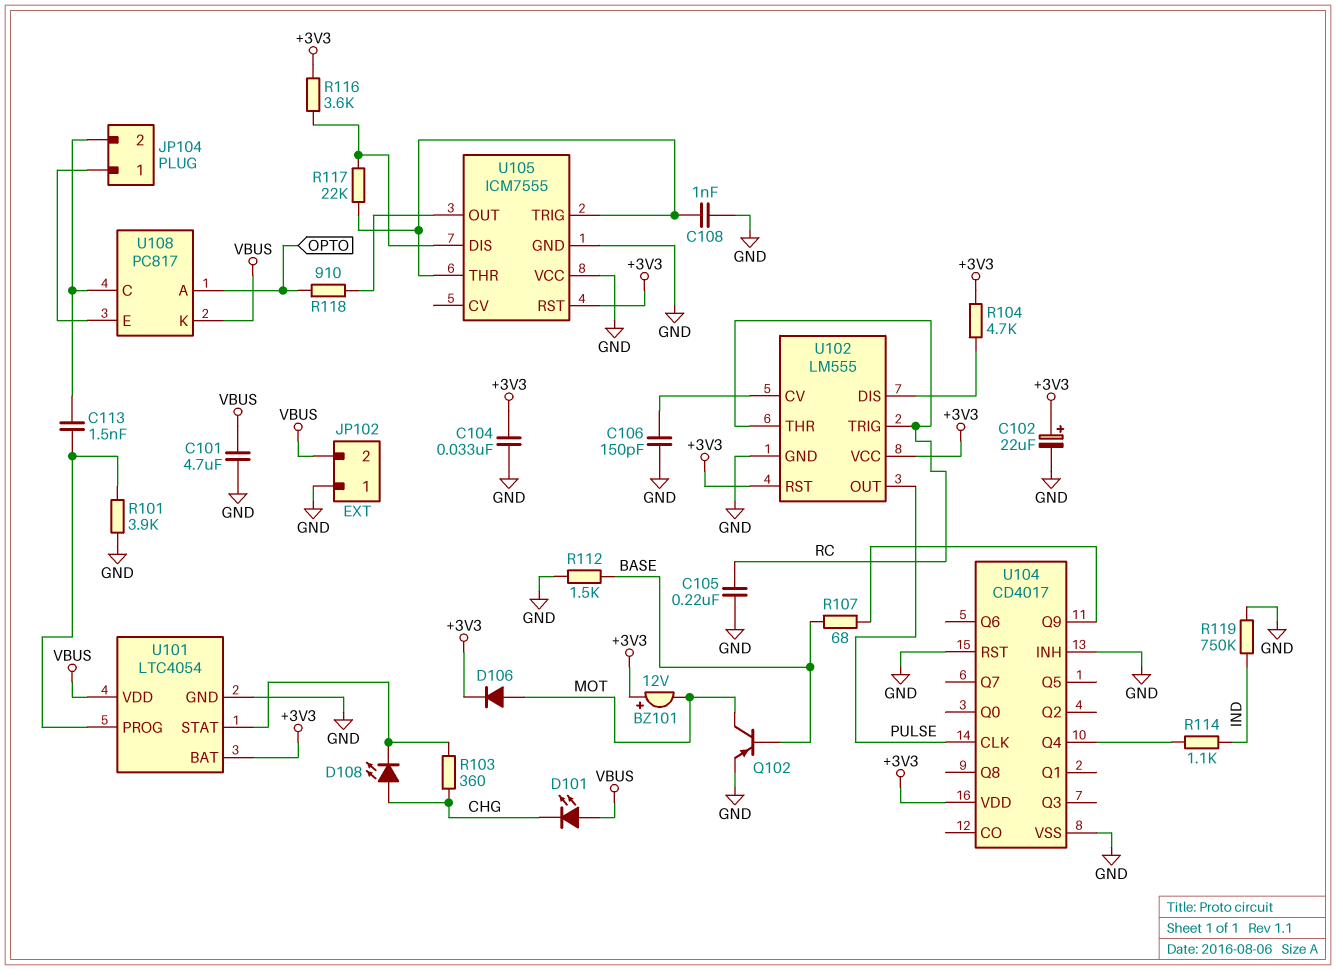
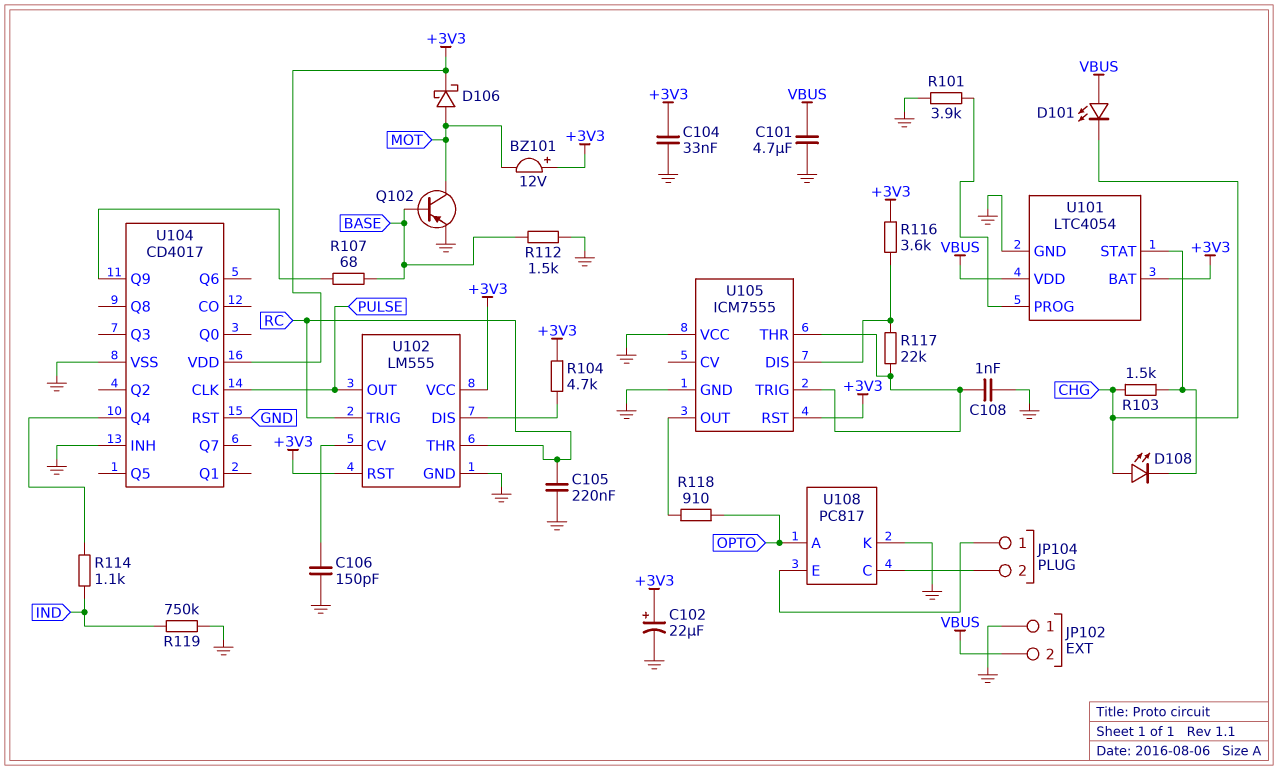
C113: 1.5nF (JP104/2, U101/PROG) -> none
D106: diode (A MOT, K +3V3) -> schottky (A MOT, K +3V3)
R103: 360 (CHG, U101/STAT) -> 1.5k (CHG, U101/STAT)
U108 pin K: VBUS -> GND

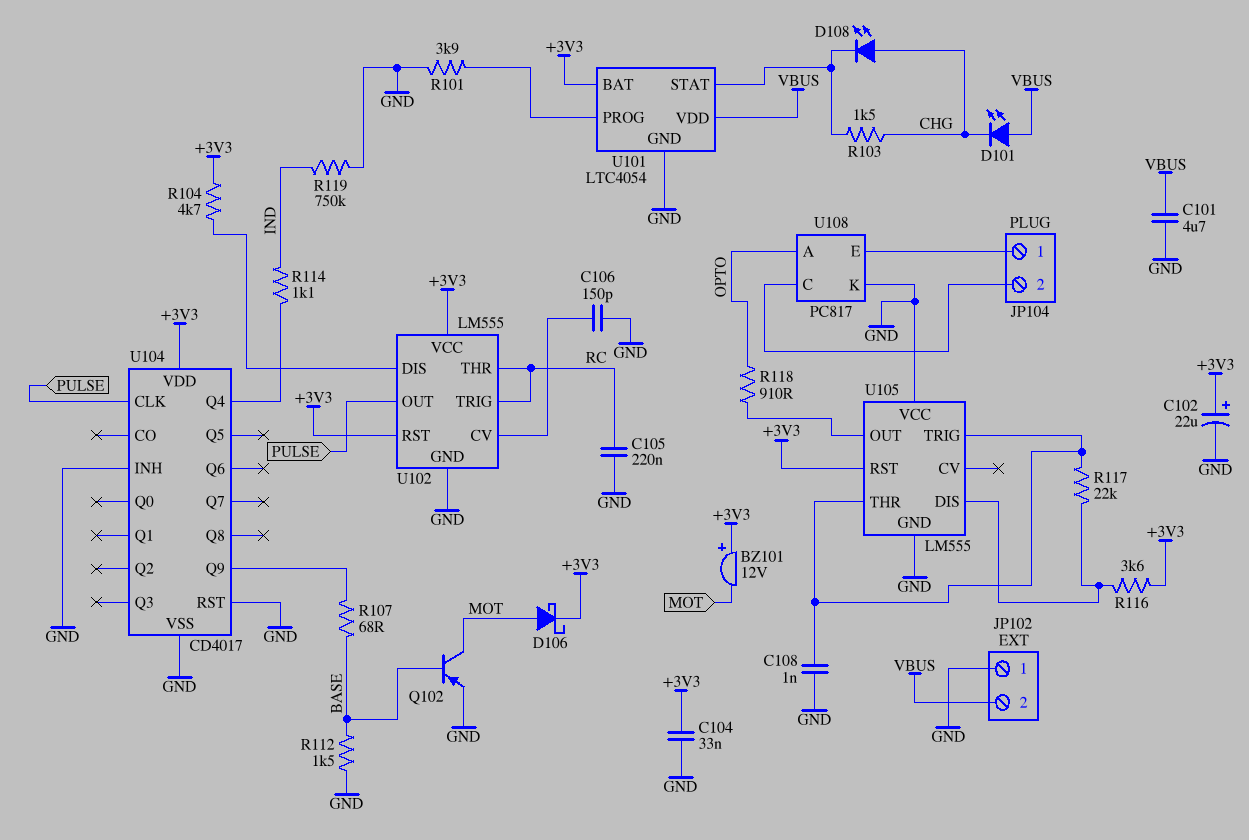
U105: ICM7555 -> LM555

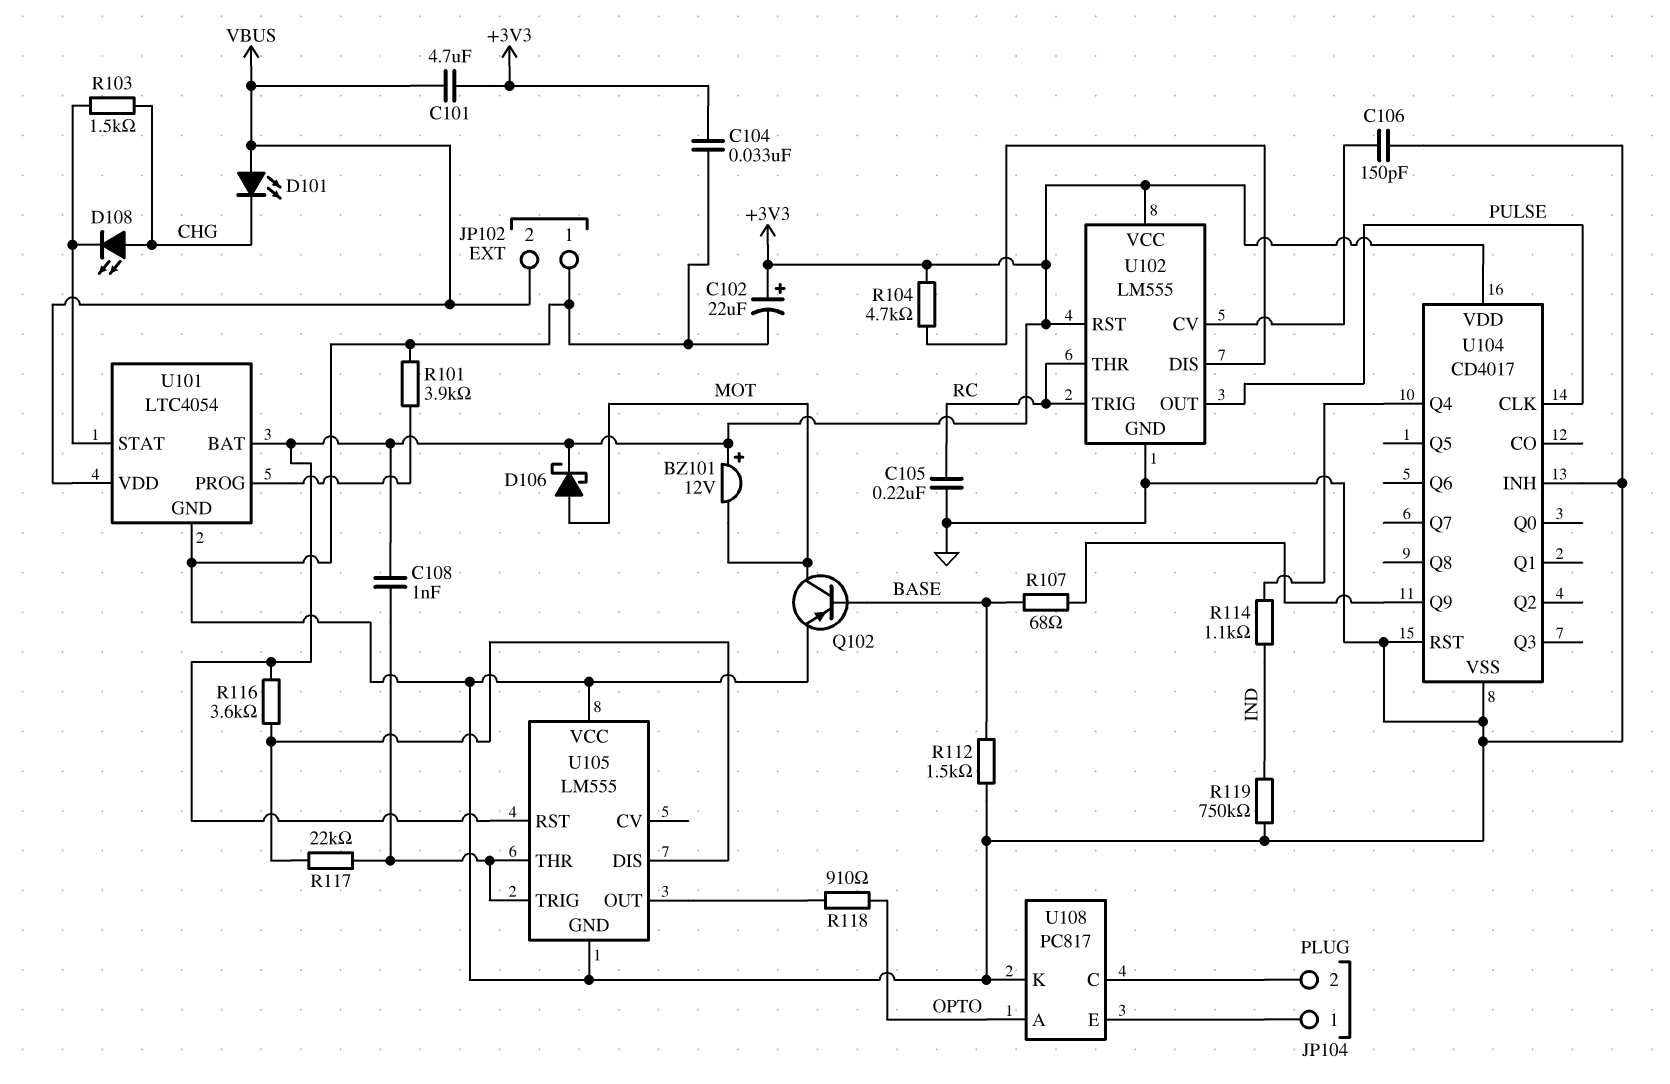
C101: 4.7uF (GND, VBUS) -> 4.7uF (+3V3, VBUS)
C108: 1nF (GND, U105/THR) -> 1nF (+3V3, U105/THR)

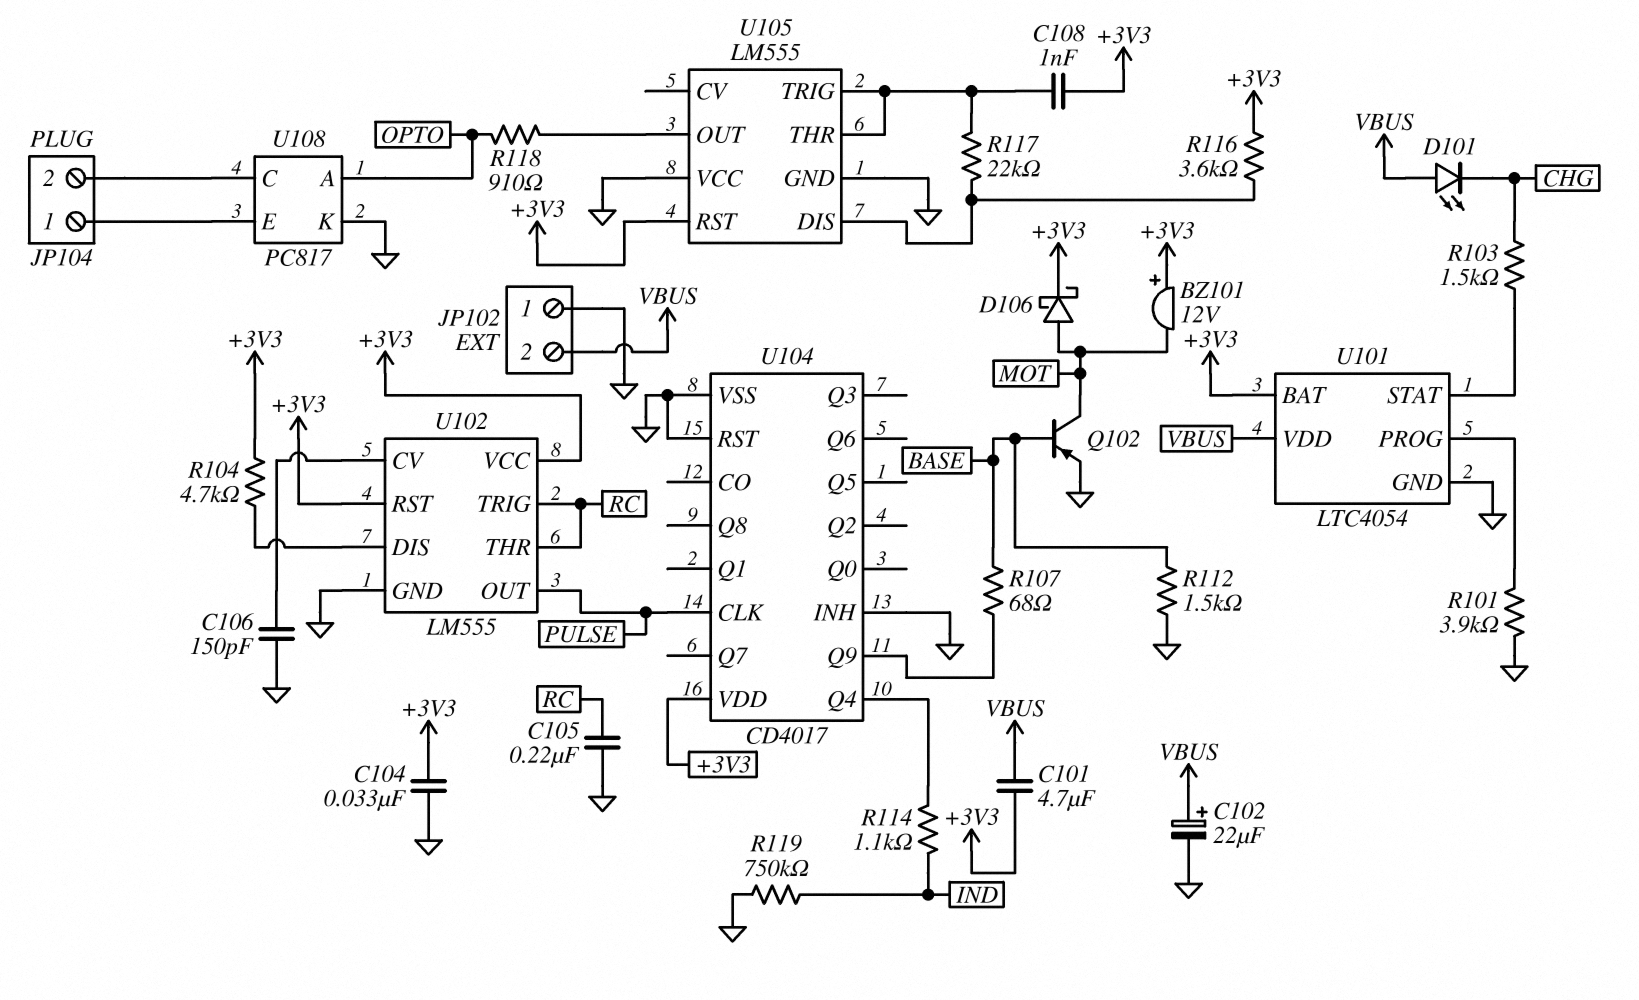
C102: 22uF (plus +3V3, minus GND) -> 22uF (plus VBUS, minus GND)
D108: LED (A CHG, K U101/STAT) -> none

